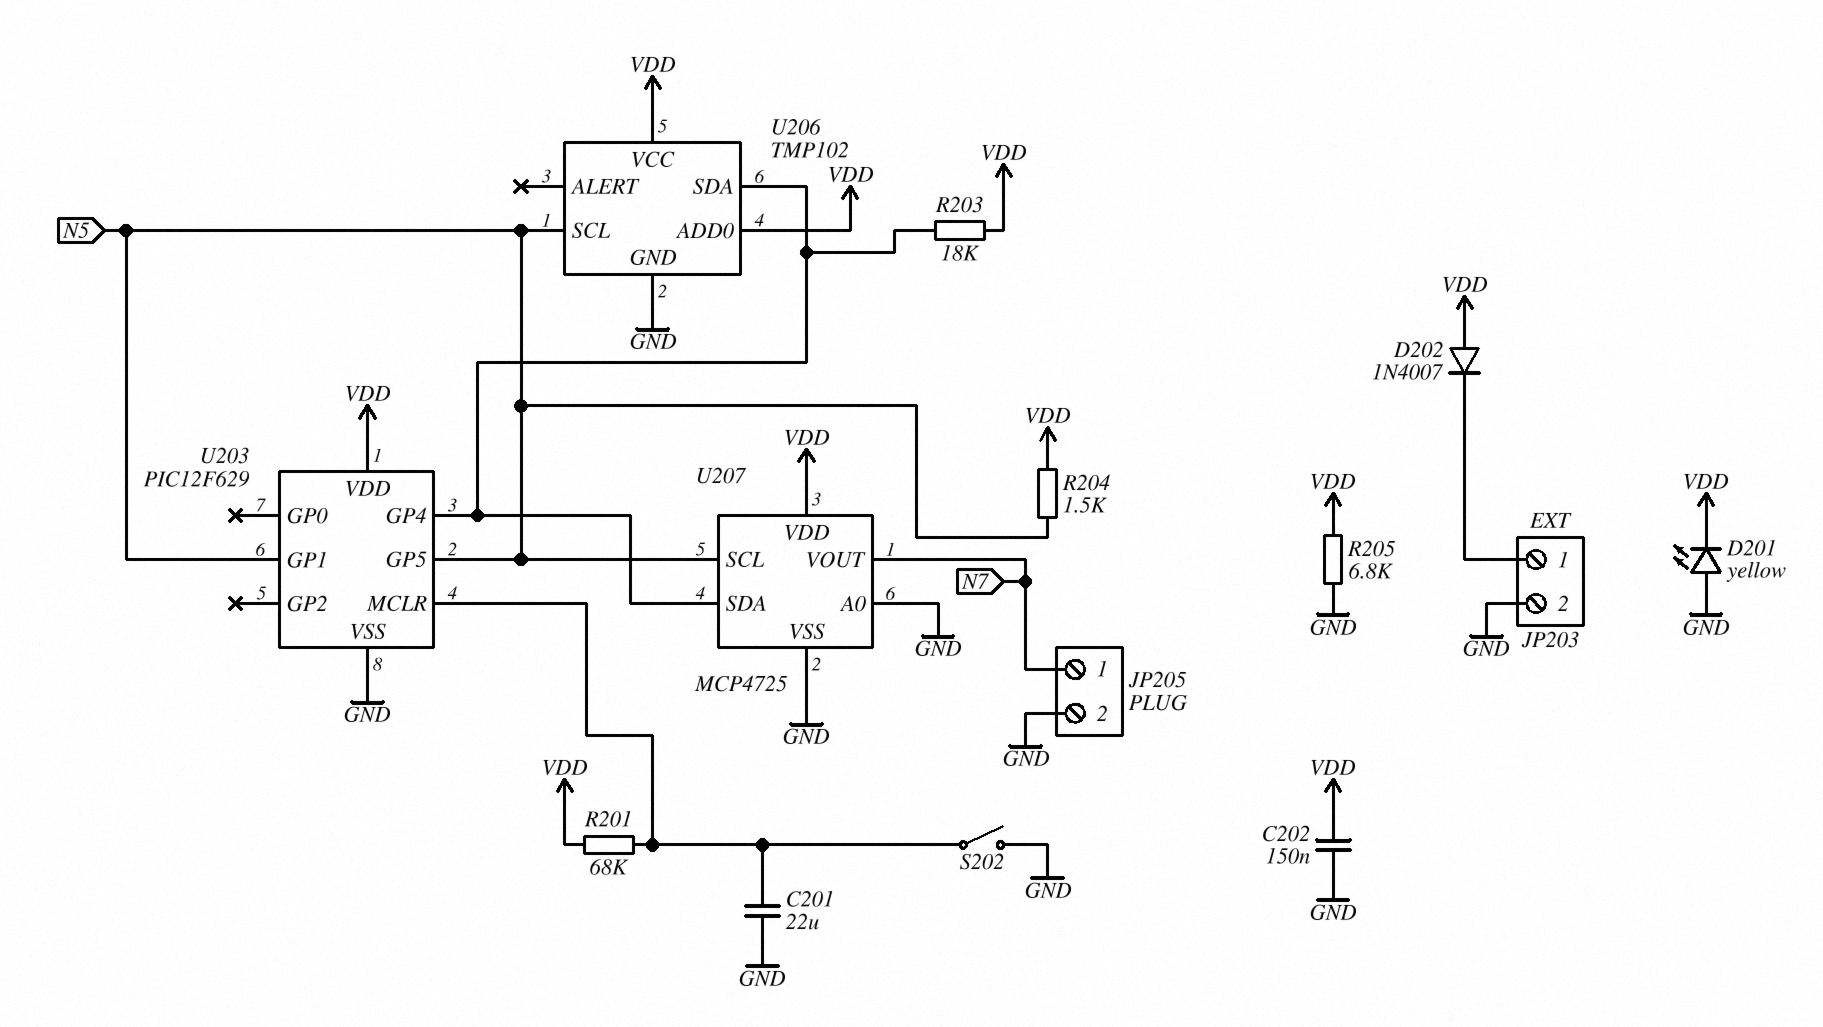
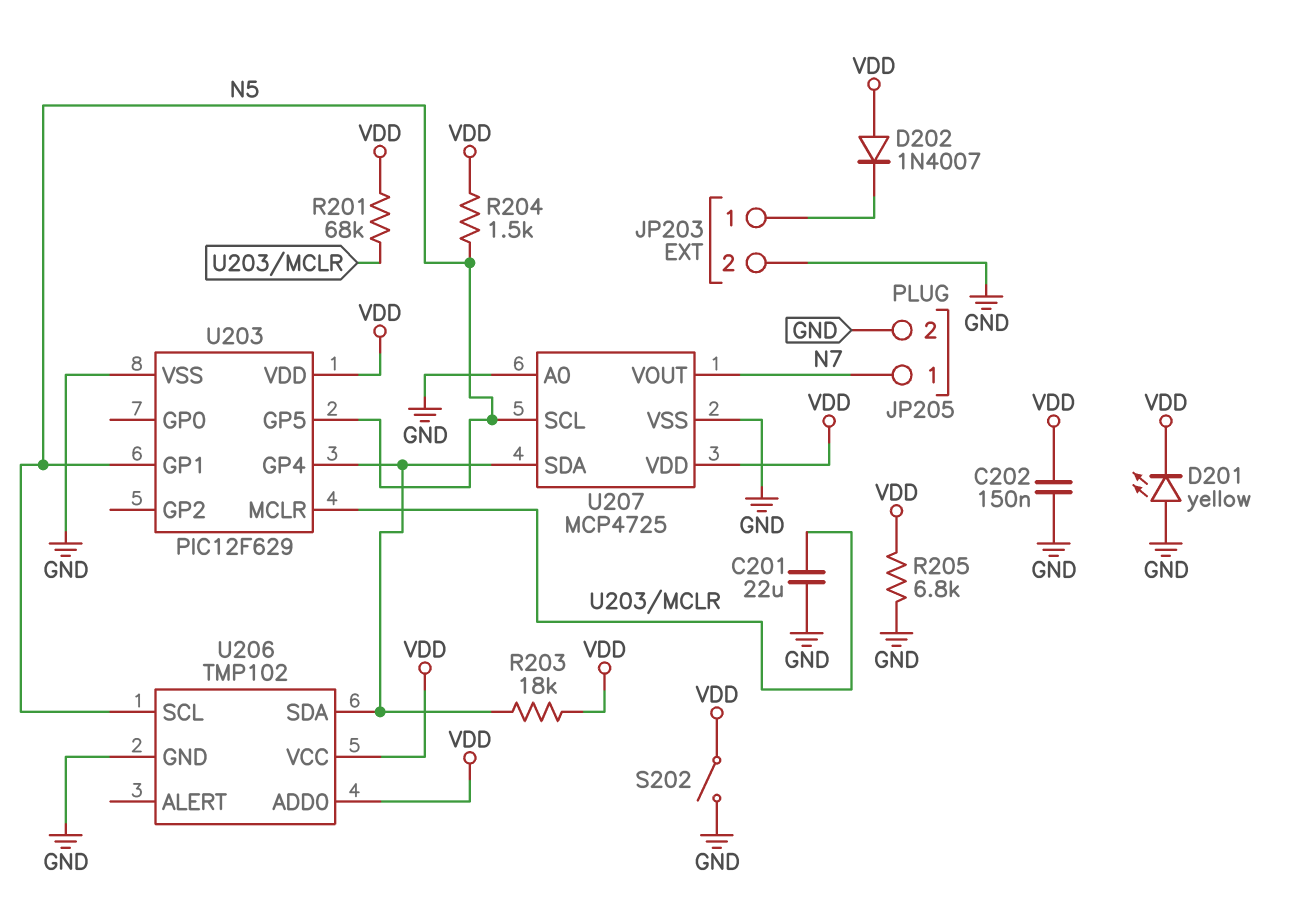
S202: switch (GND, U203/MCLR) -> switch (GND, VDD)

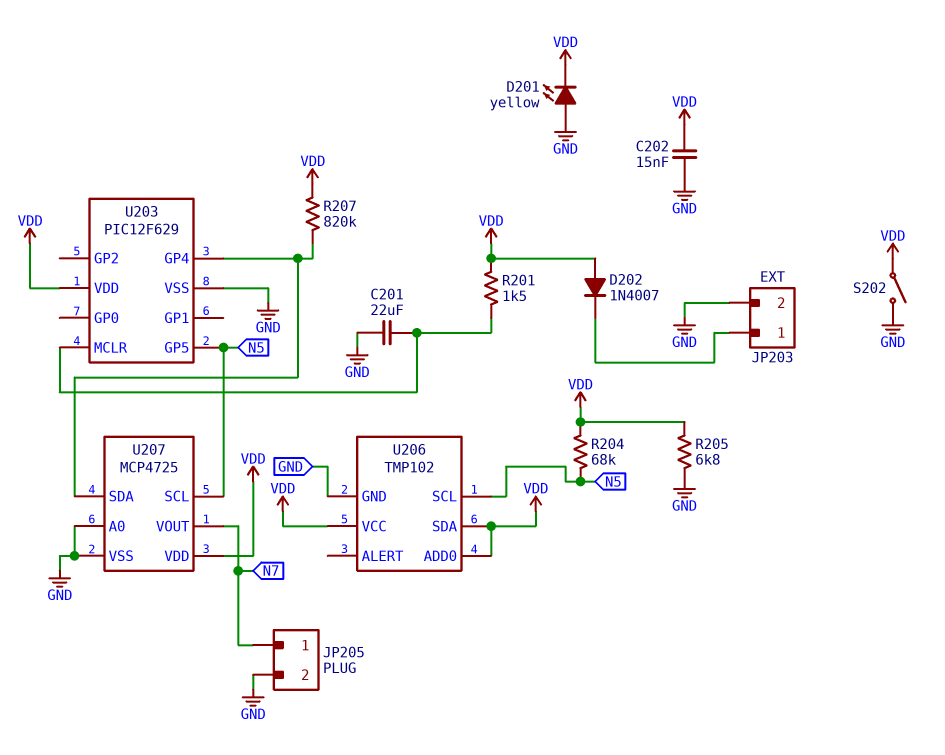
C202: 150nF (GND, VDD) -> 15nF (GND, VDD)
R201: 68k (U203/MCLR, VDD) -> 1.5k (U203/MCLR, VDD)
R203: 18k (U203/GP4, VDD) -> none
R204: 1.5k (N5, VDD) -> 68k (N5, VDD)
R207: none -> 820k (U203/GP4, VDD)
U203 pin GP1: N5 -> none
U206 pin SDA: U203/GP4 -> VDD

